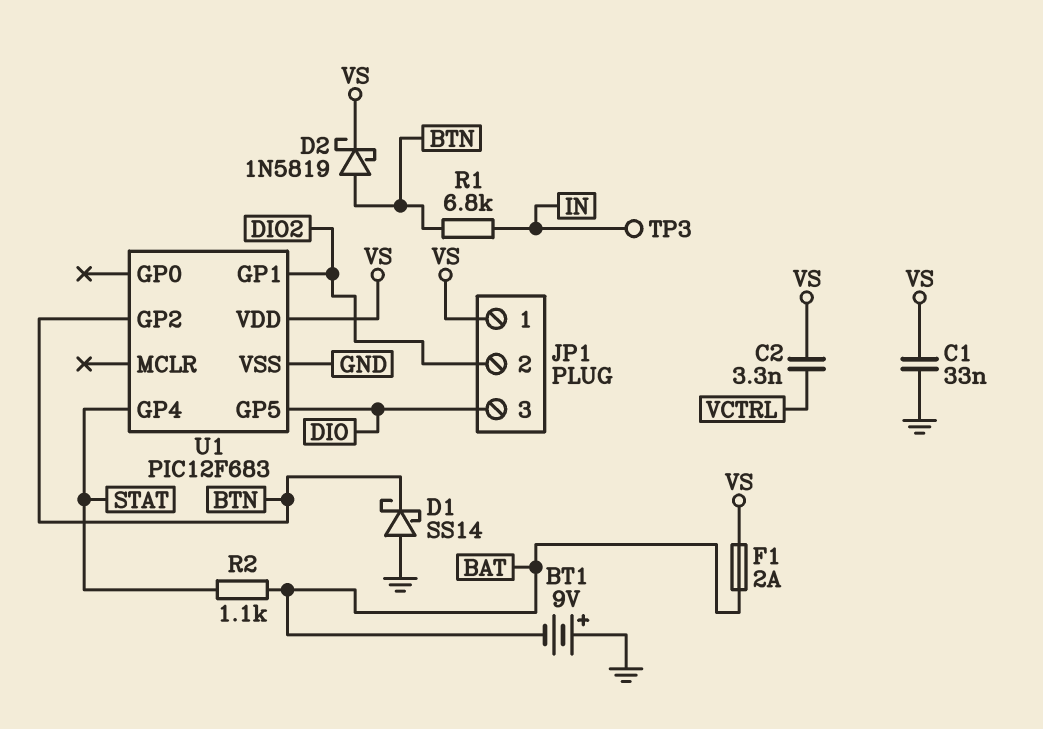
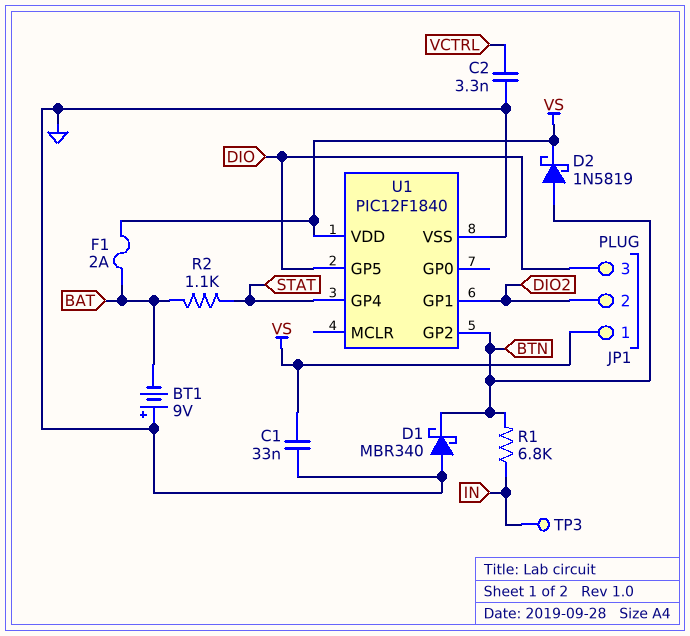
C2: 3.3nF (VCTRL, VS) -> 3.3nF (GND, VCTRL)
D1: schottky SS14 (A GND, K BTN) -> schottky MBR340 (A GND, K BTN)
U1: PIC12F683 -> PIC12F1840

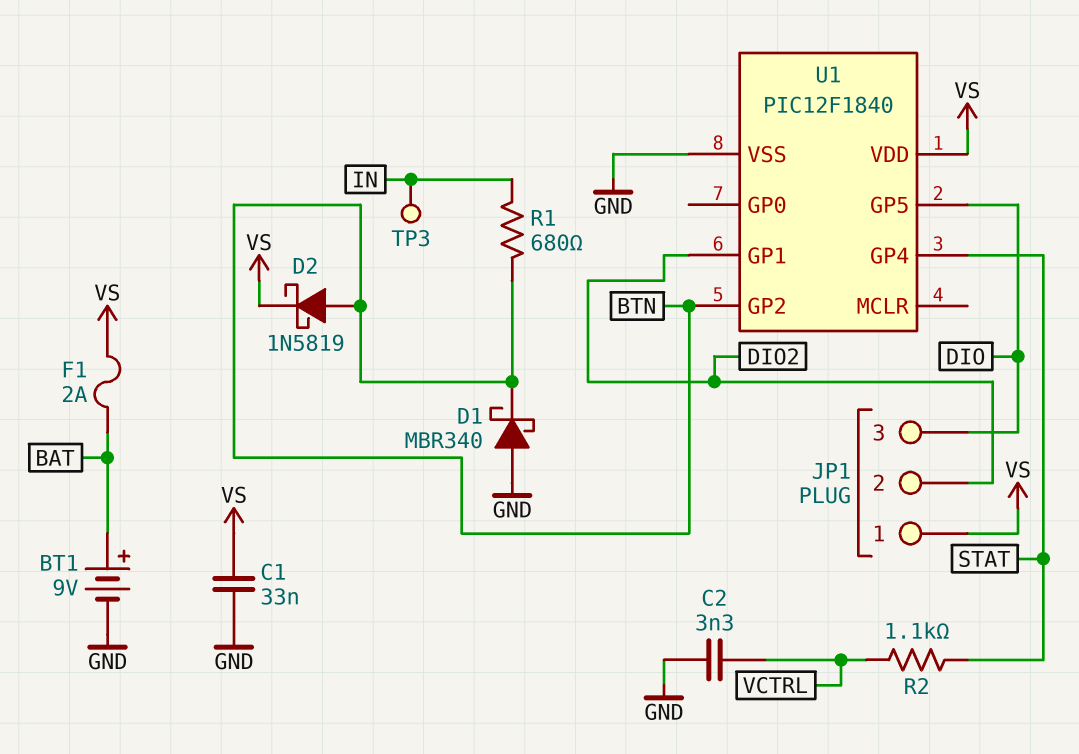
BT1: 9V (plus GND, minus BAT) -> 9V (plus BAT, minus GND)
R1: 6.8k (BTN, IN) -> 680 (BTN, IN)
R2: 1.1k (BAT, STAT) -> 1.1k (STAT, VCTRL)

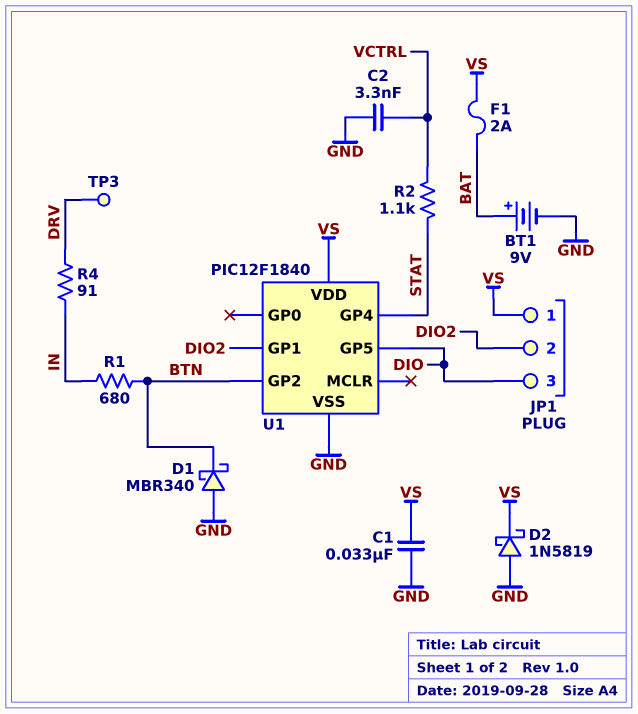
D2: schottky 1N5819 (A BTN, K VS) -> schottky 1N5819 (A GND, K VS)
R4: none -> 91 (DRV, IN)
TP3: test point (IN) -> test point (DRV)

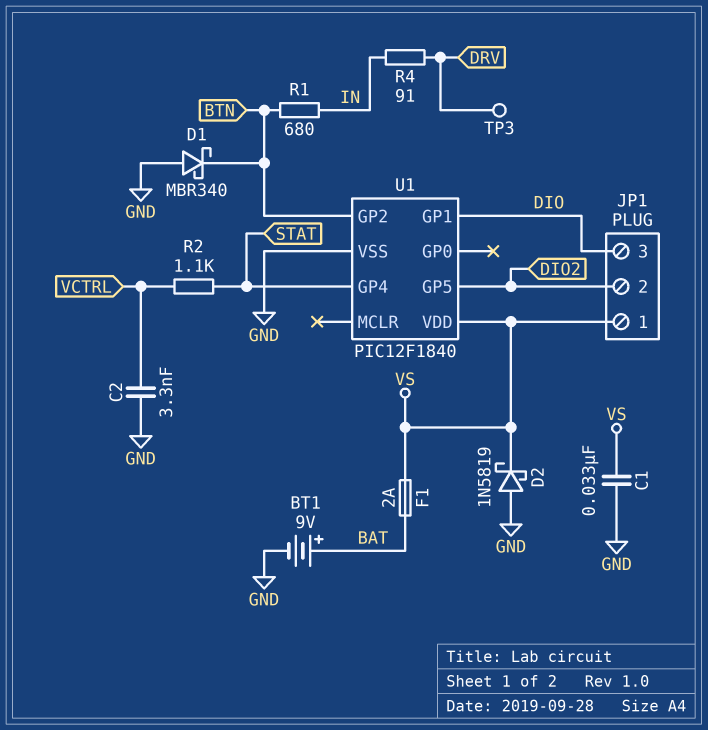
U1 pin GP1: DIO2 -> DIO
U1 pin GP5: DIO -> DIO2

